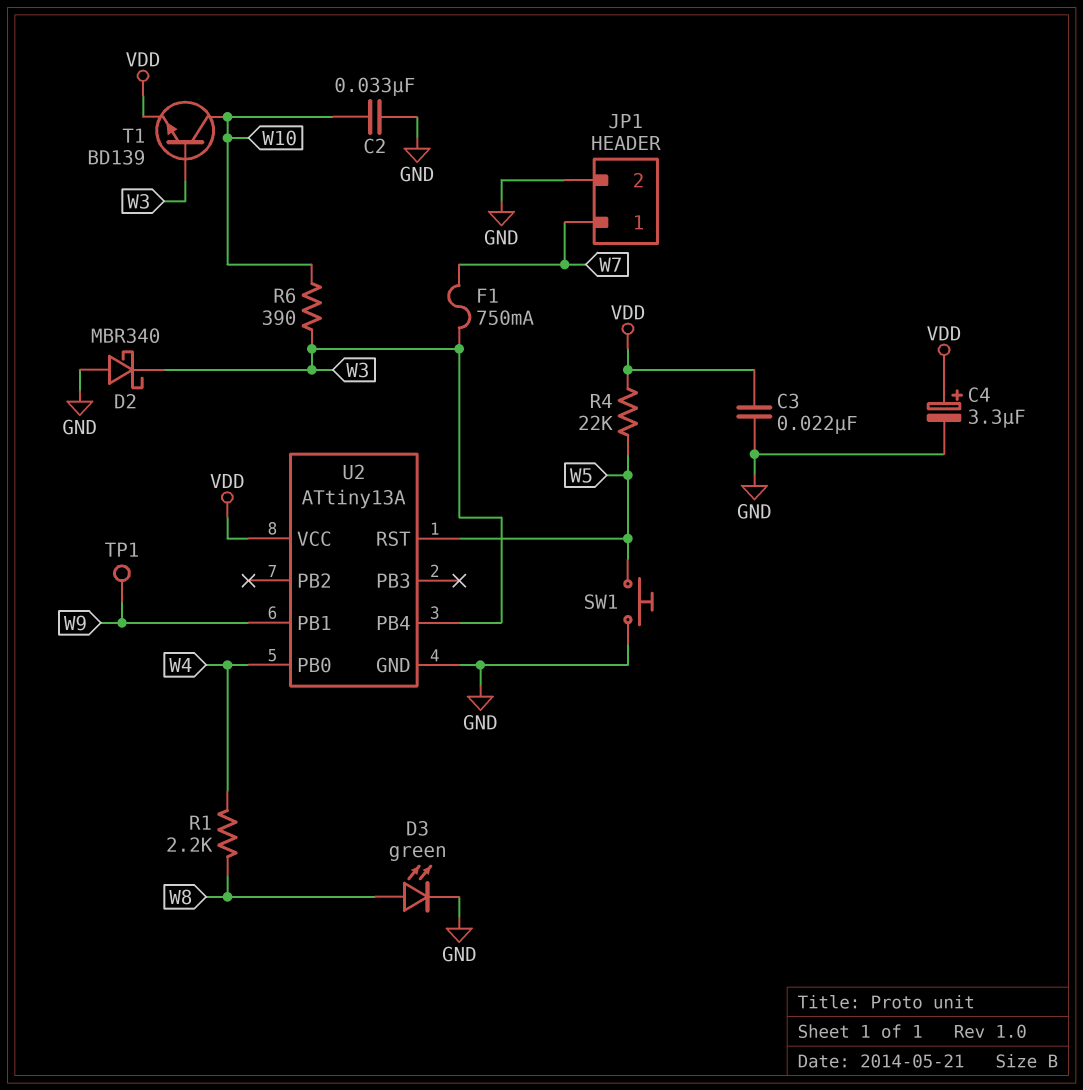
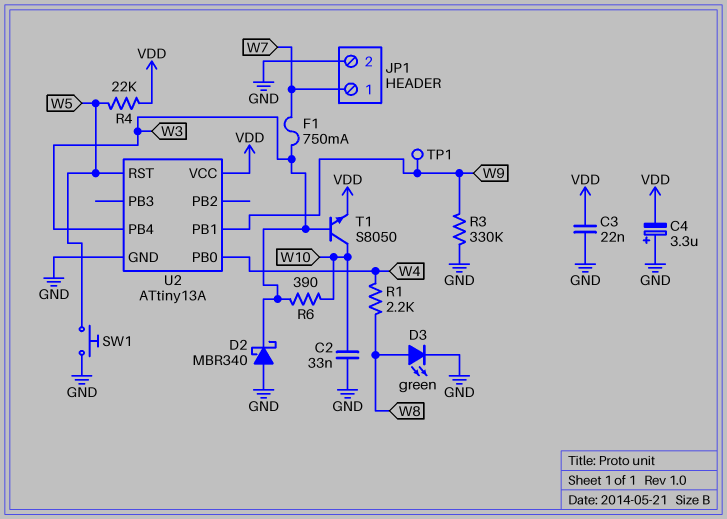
C4: 3.3uF (plus VDD, minus GND) -> 3.3uF (plus GND, minus VDD)
R3: none -> 330k (GND, W9)
T1: NPN BD139 (B W3, C W10, E VDD) -> NPN S8050 (B W3, C W10, E VDD)

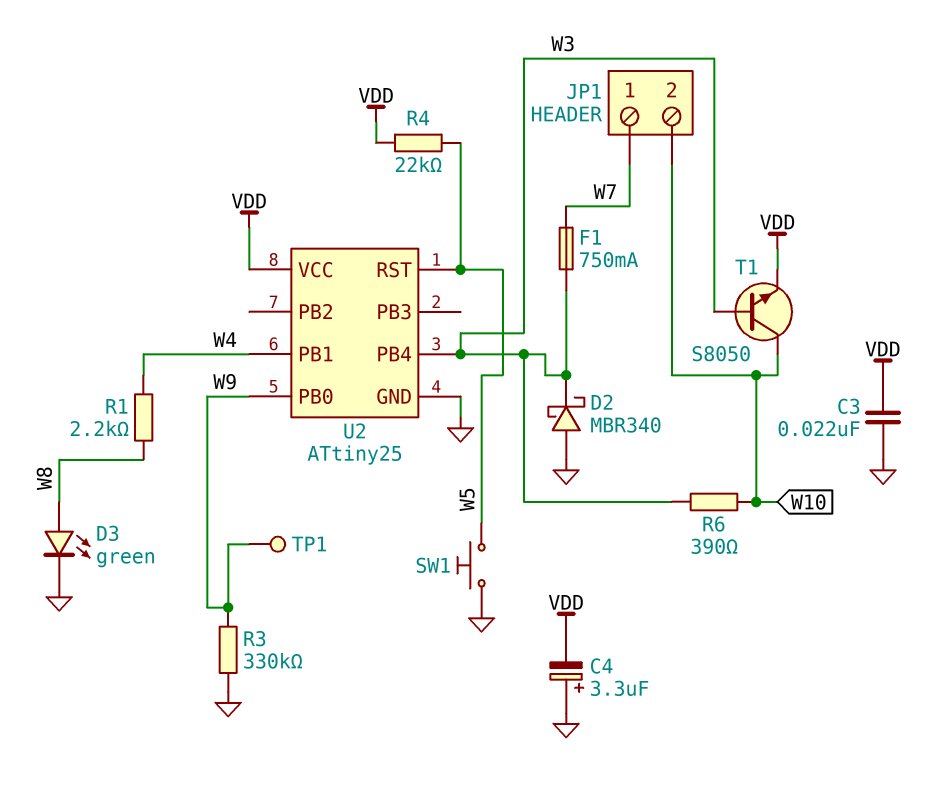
C2: 33nF (GND, W10) -> none
JP1 pin 2: GND -> W10
U2: ATtiny13A -> ATtiny25
U2 pin PB0: W4 -> W9
U2 pin PB1: W9 -> W4

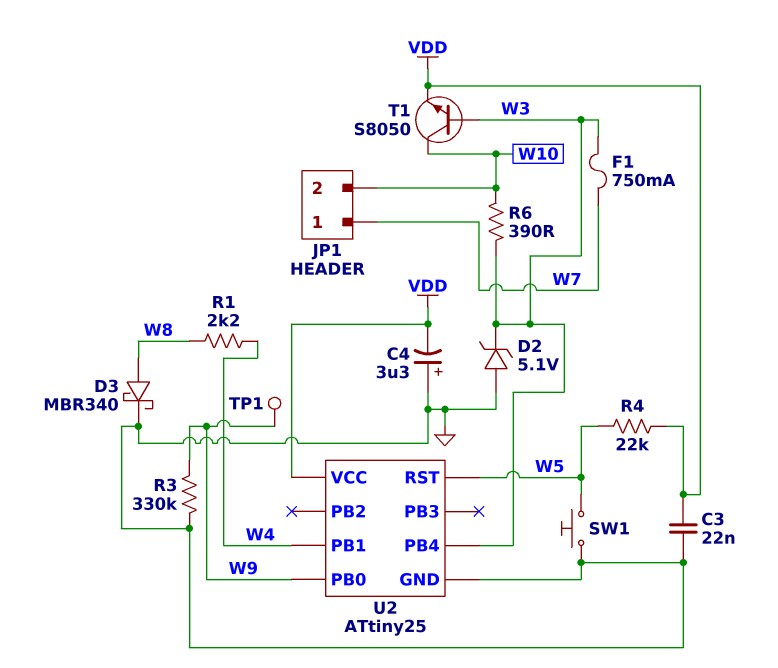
D2: schottky MBR340 (A GND, K W3) -> zener 5.1V (A GND, K W3)
D3: LED green (A W8, K GND) -> schottky MBR340 (A W8, K GND)

